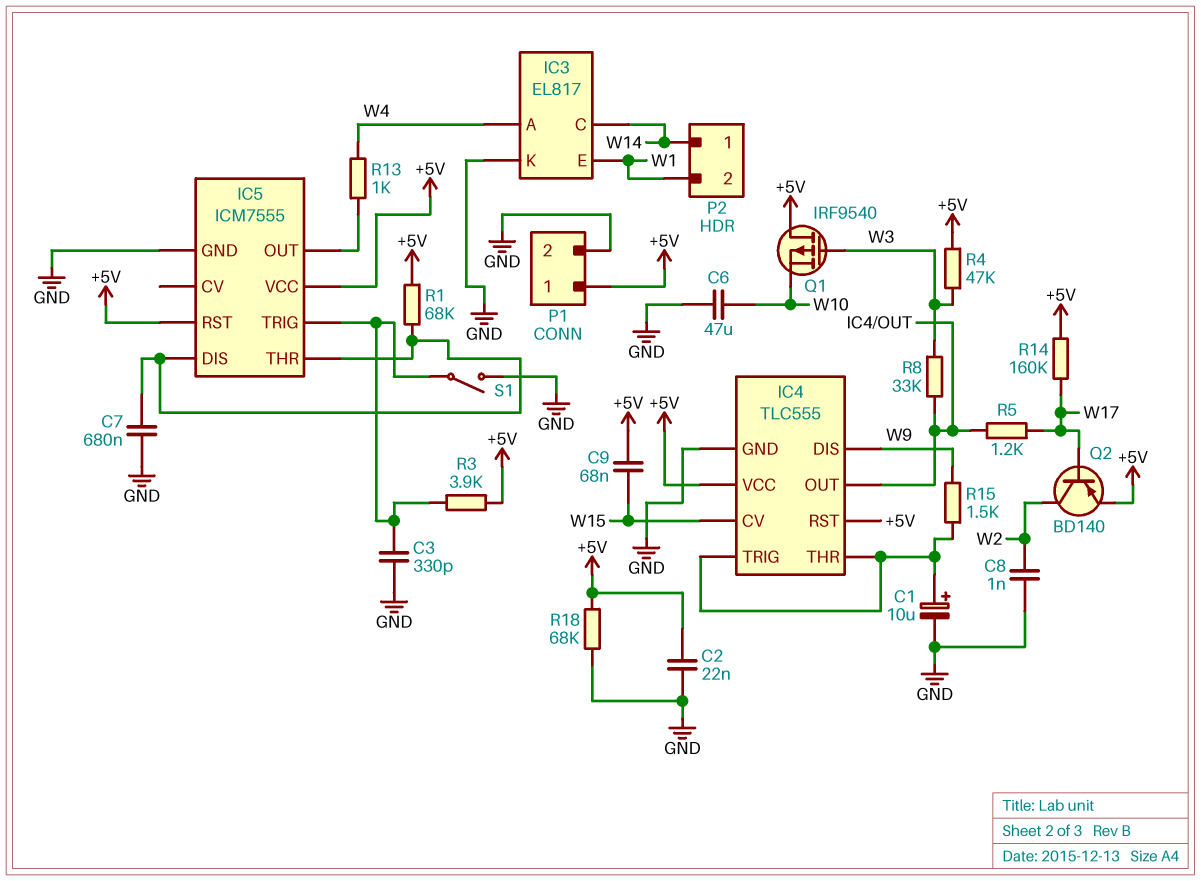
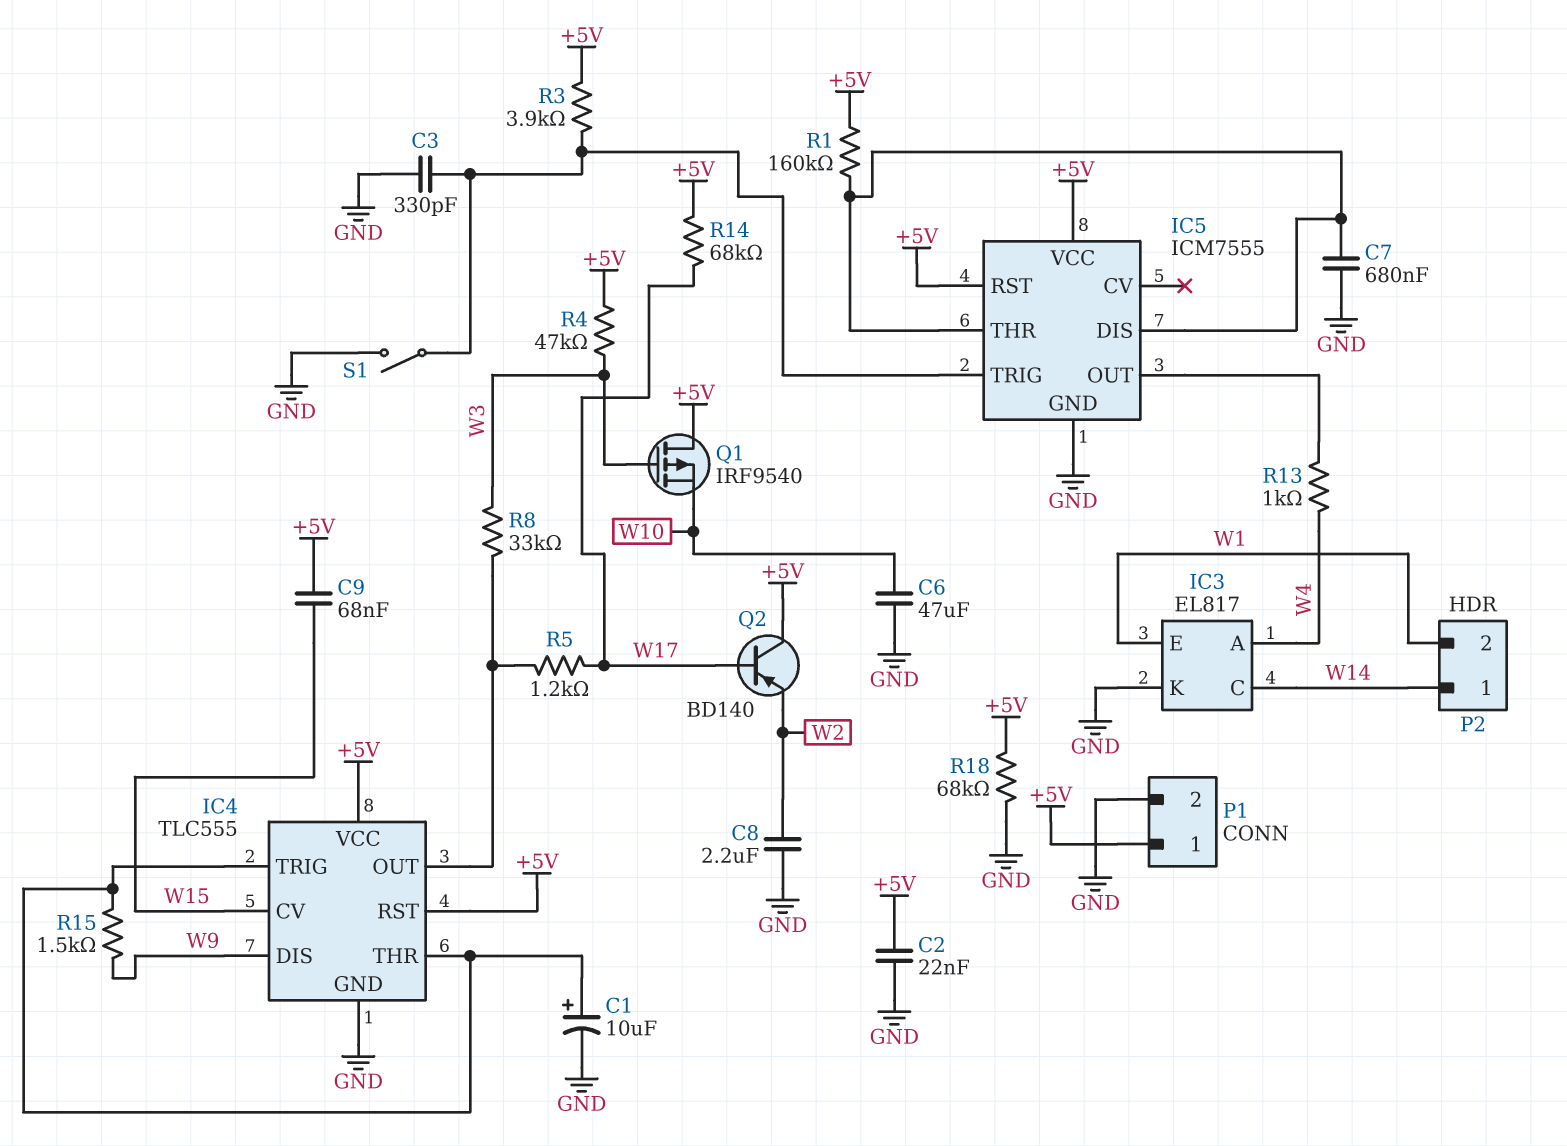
C8: 1nF (GND, W2) -> 2.2uF (GND, W2)
Q2: PNP BD140 (B W17, C W2, E +5V) -> PNP BD140 (B W17, C +5V, E W2)
R1: 68k (+5V, IC5/DIS) -> 160k (+5V, IC5/DIS)
R14: 160k (+5V, W17) -> 68k (+5V, W17)

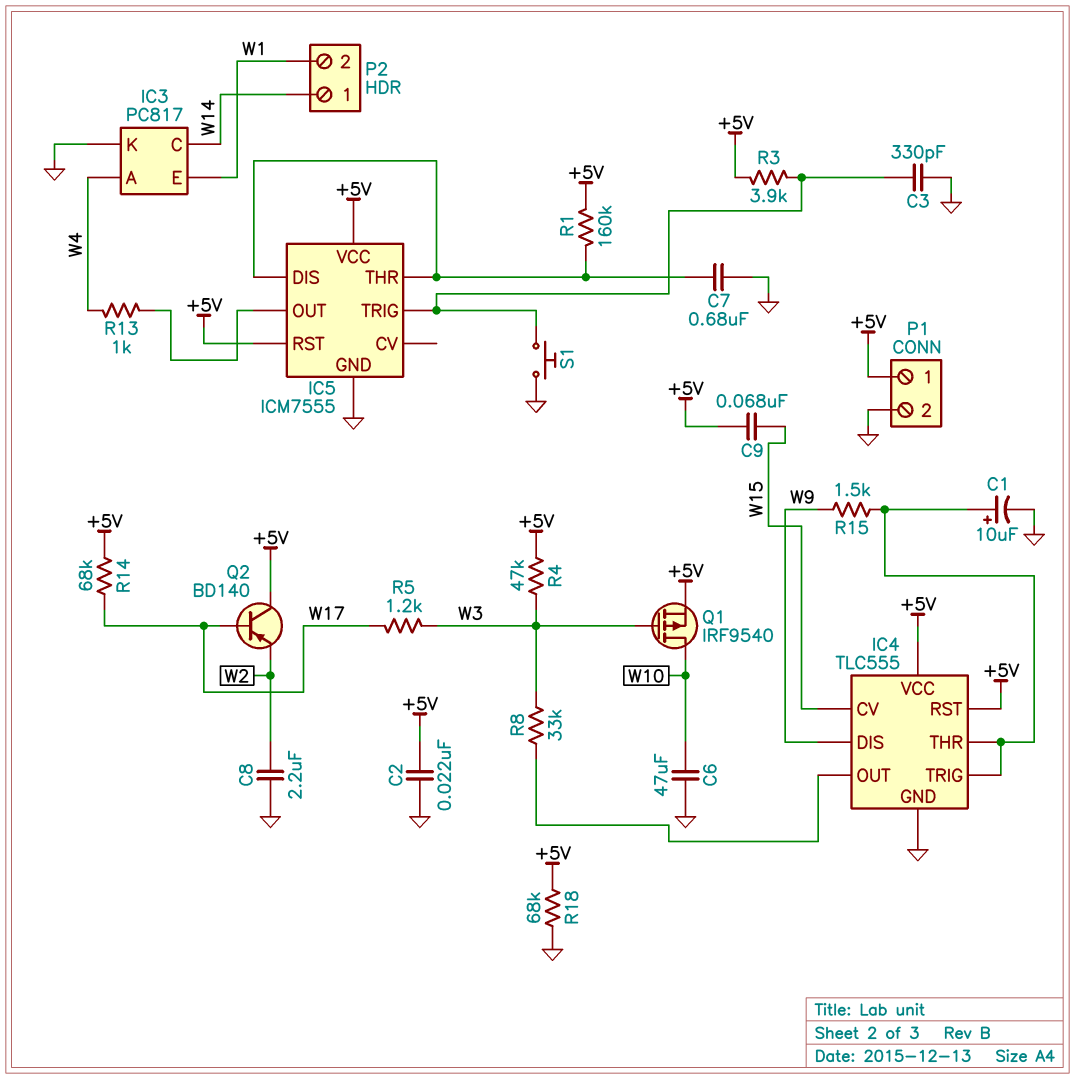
IC3: EL817 -> PC817
Q1: PMOS IRF9540 (G W3, D +5V, S W10) -> PMOS IRF9540 (G W3, D W10, S +5V)
R5: 1.2k (IC4/OUT, W17) -> 1.2k (W3, W17)
S1: switch (GND, IC5/TRIG) -> button (GND, IC5/TRIG)

